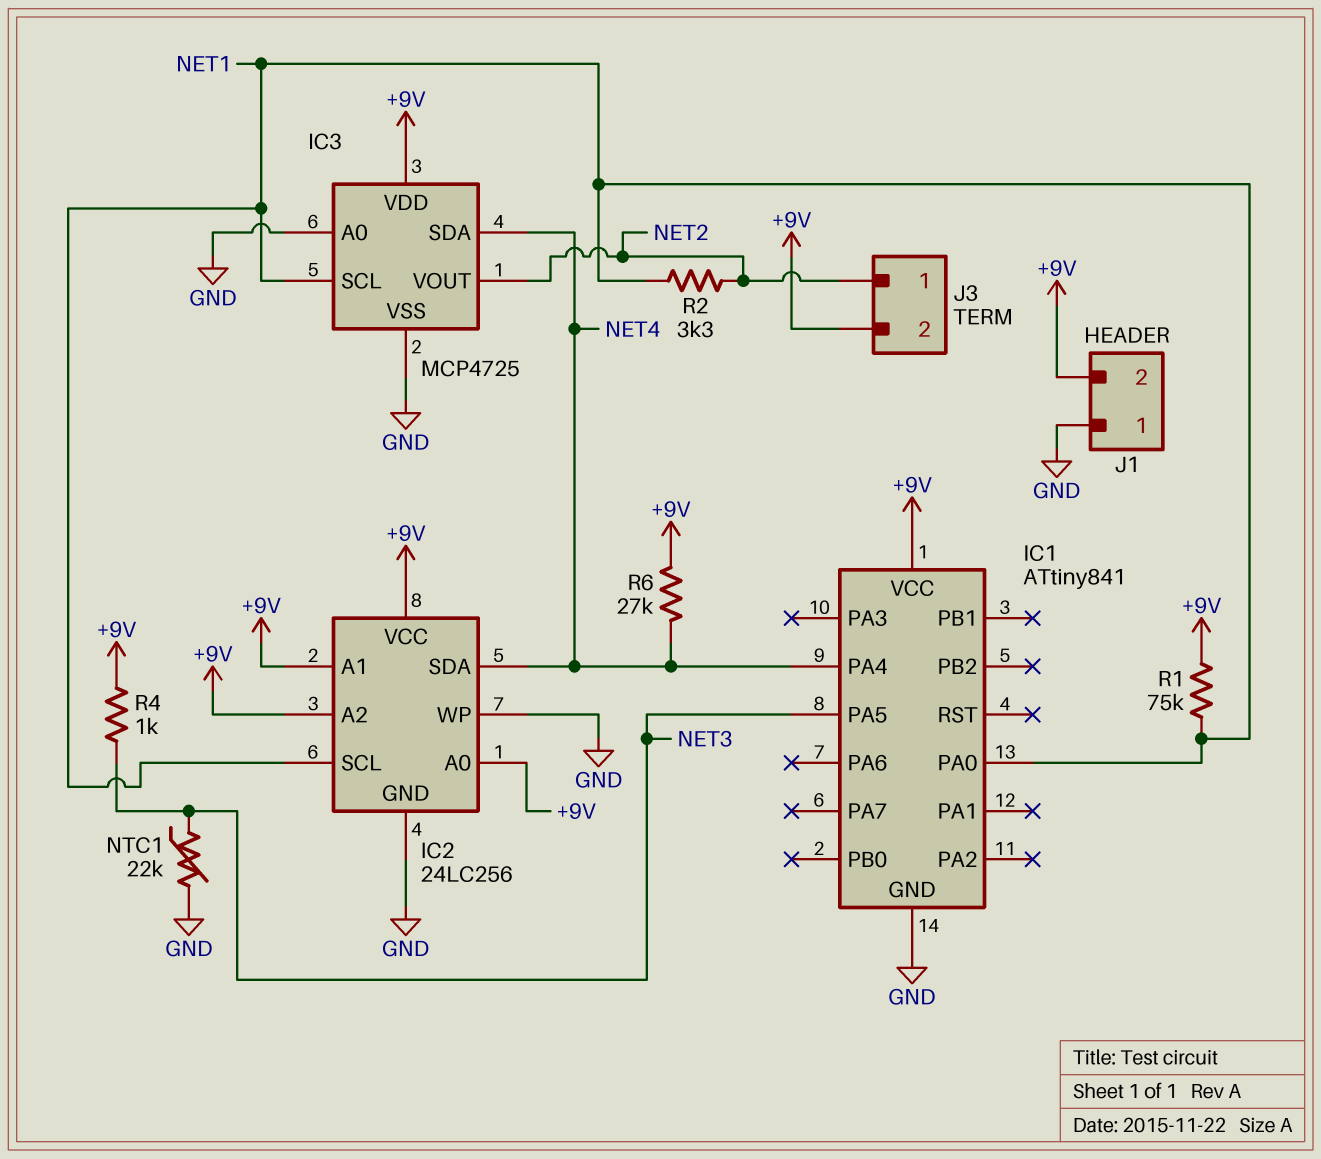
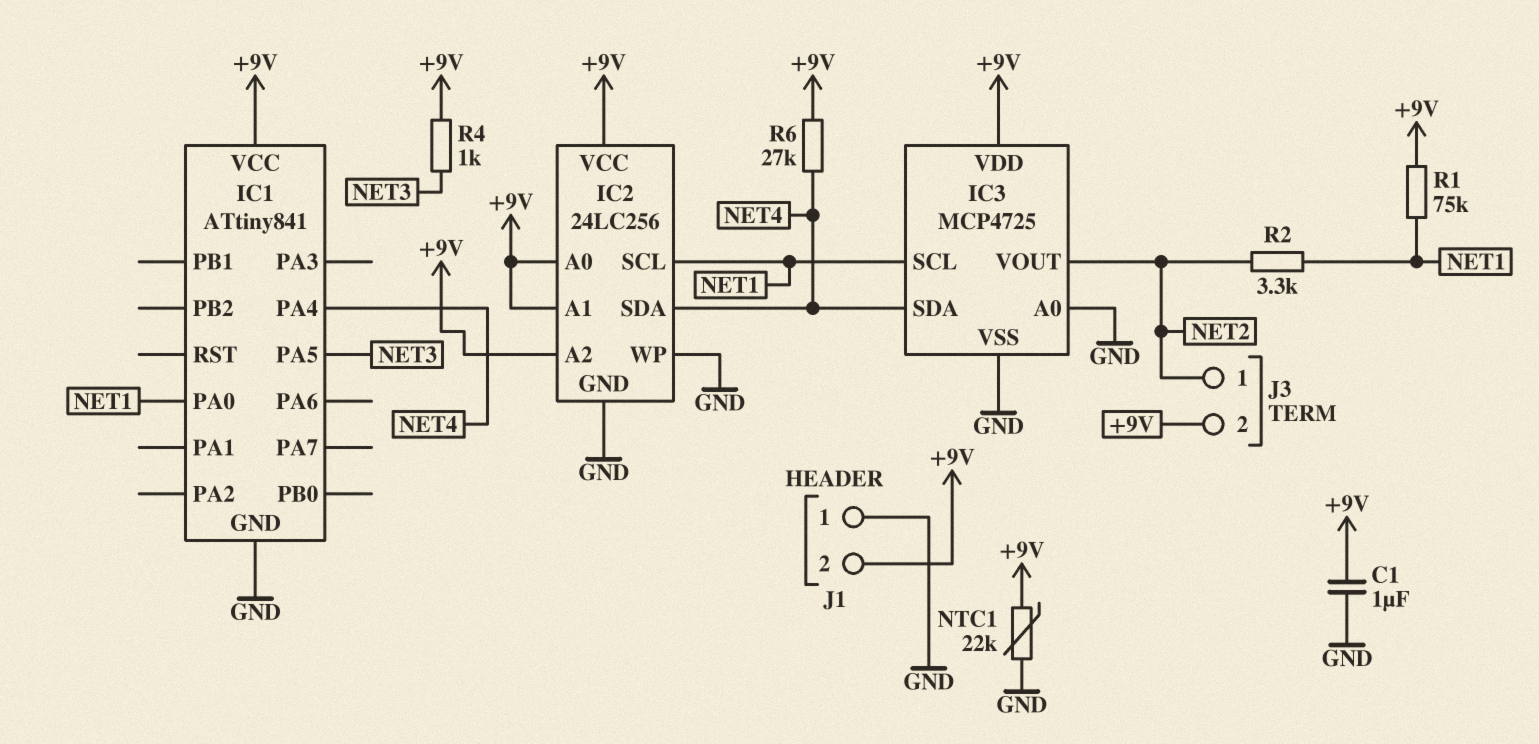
C1: none -> 1uF (+9V, GND)
NTC1: 22k (GND, NET3) -> 22k (+9V, GND)

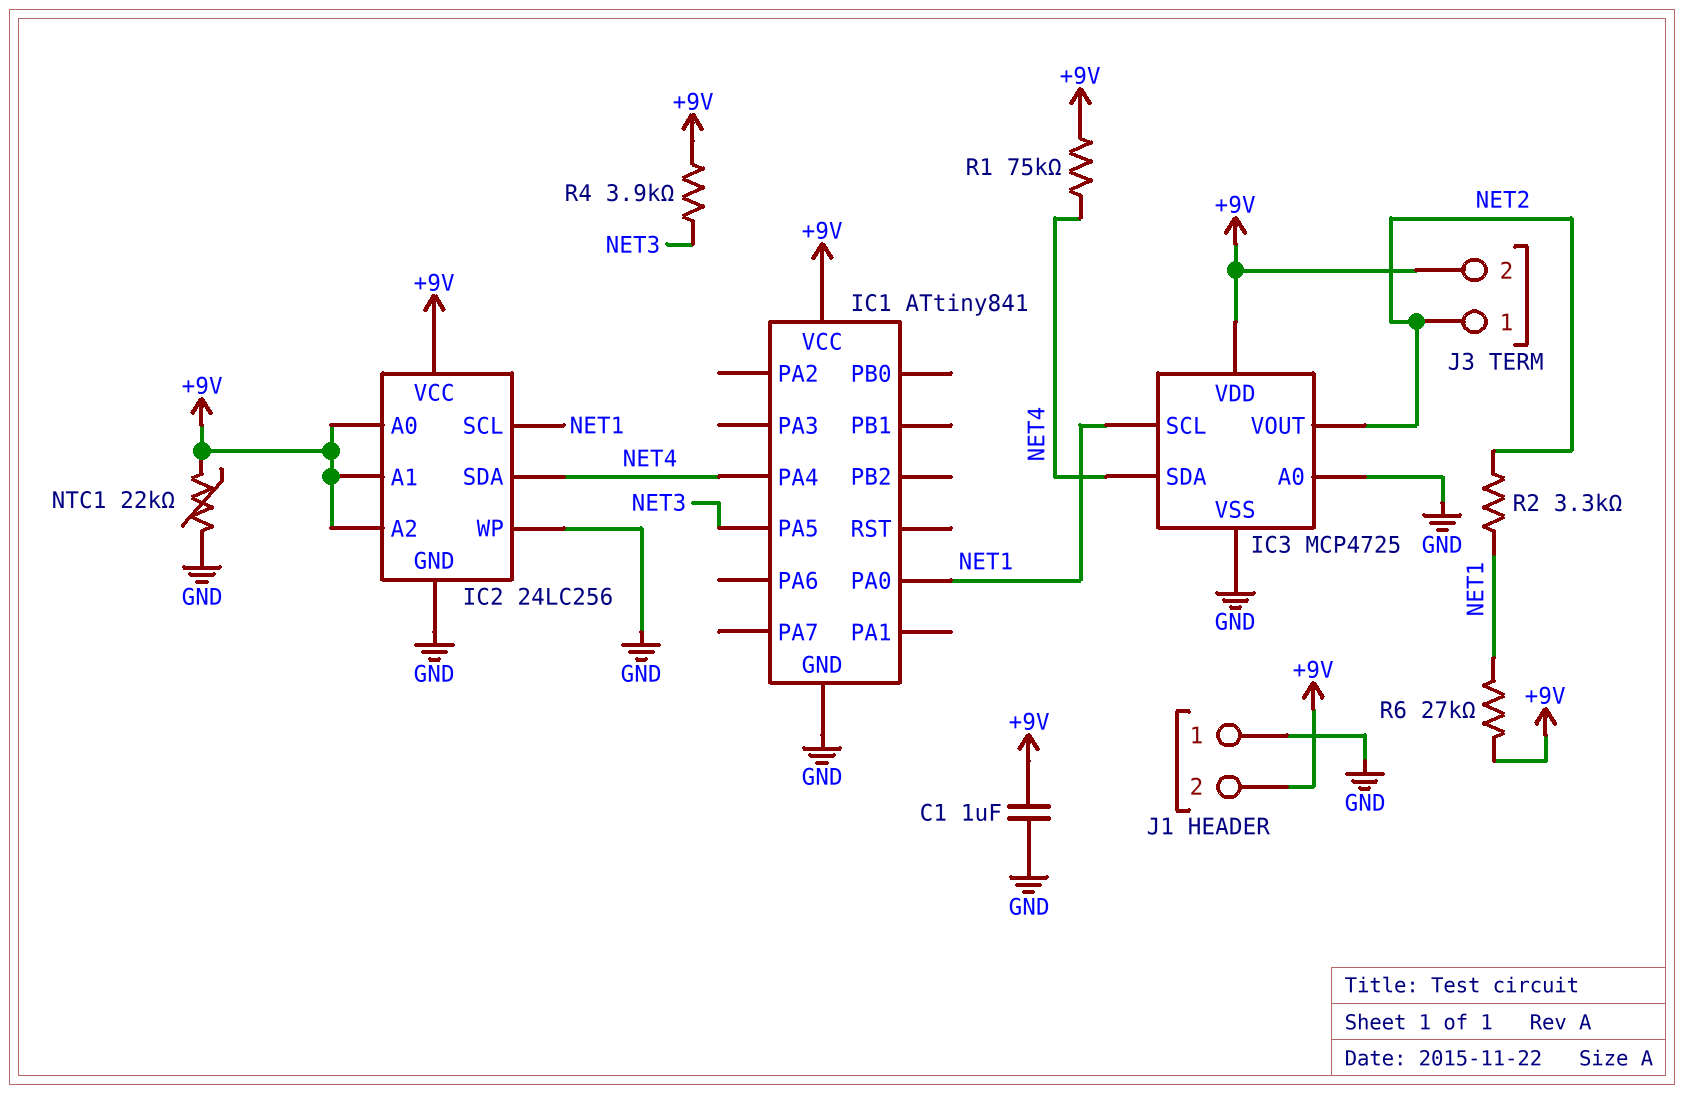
R1: 75k (+9V, NET1) -> 75k (+9V, NET4)
R4: 1k (+9V, NET3) -> 3.9k (+9V, NET3)
R6: 27k (+9V, NET4) -> 27k (+9V, NET1)

